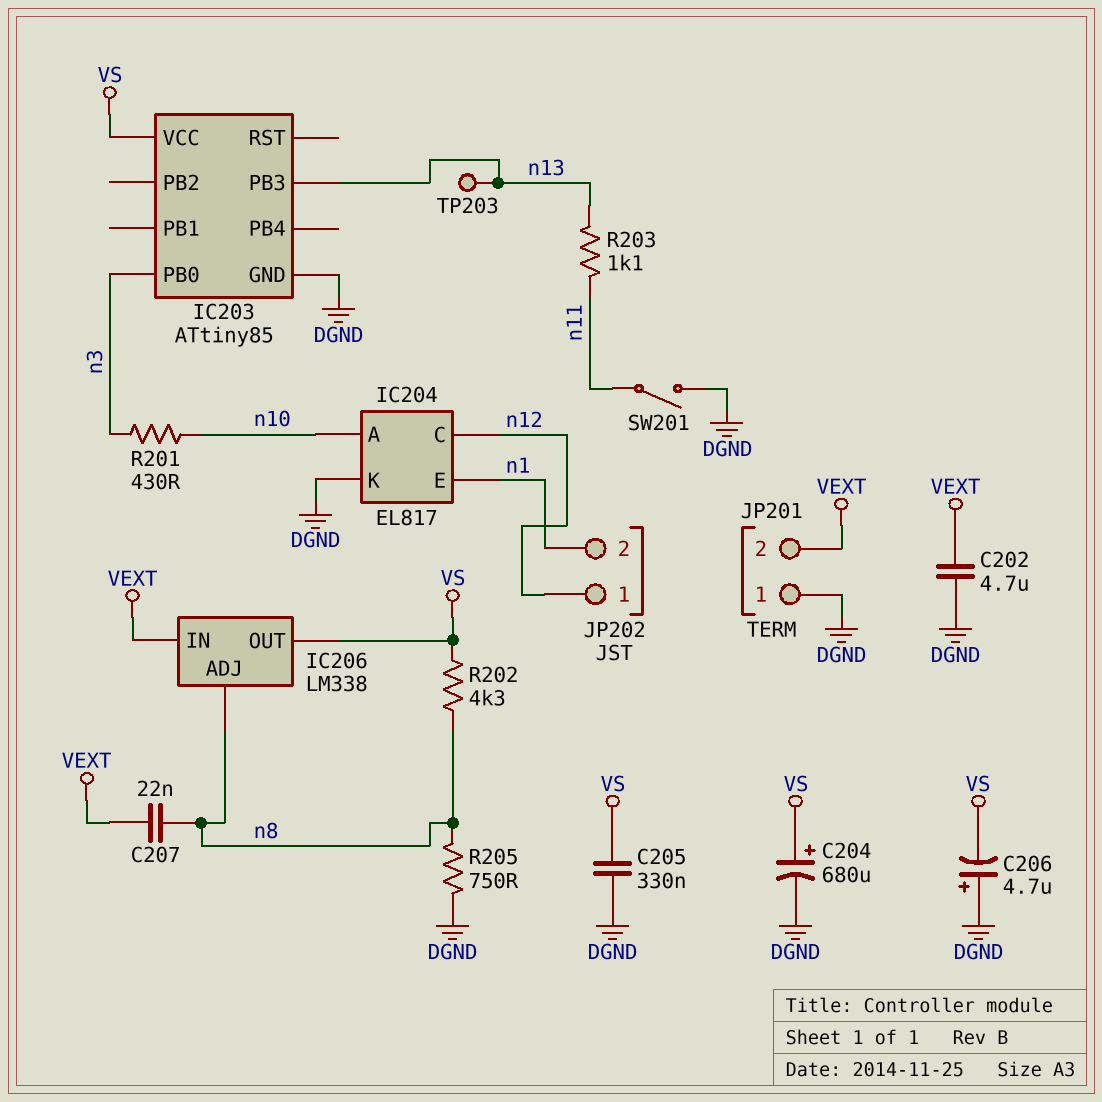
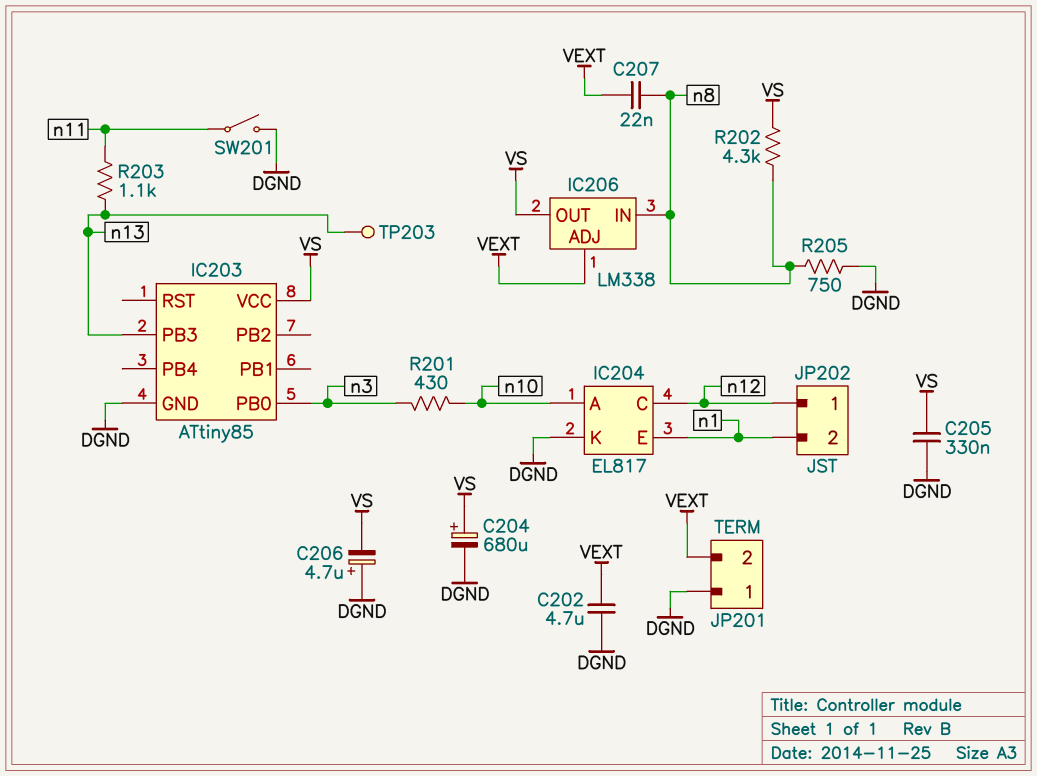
IC206 pin ADJ: n8 -> VEXT
IC206 pin IN: VEXT -> n8

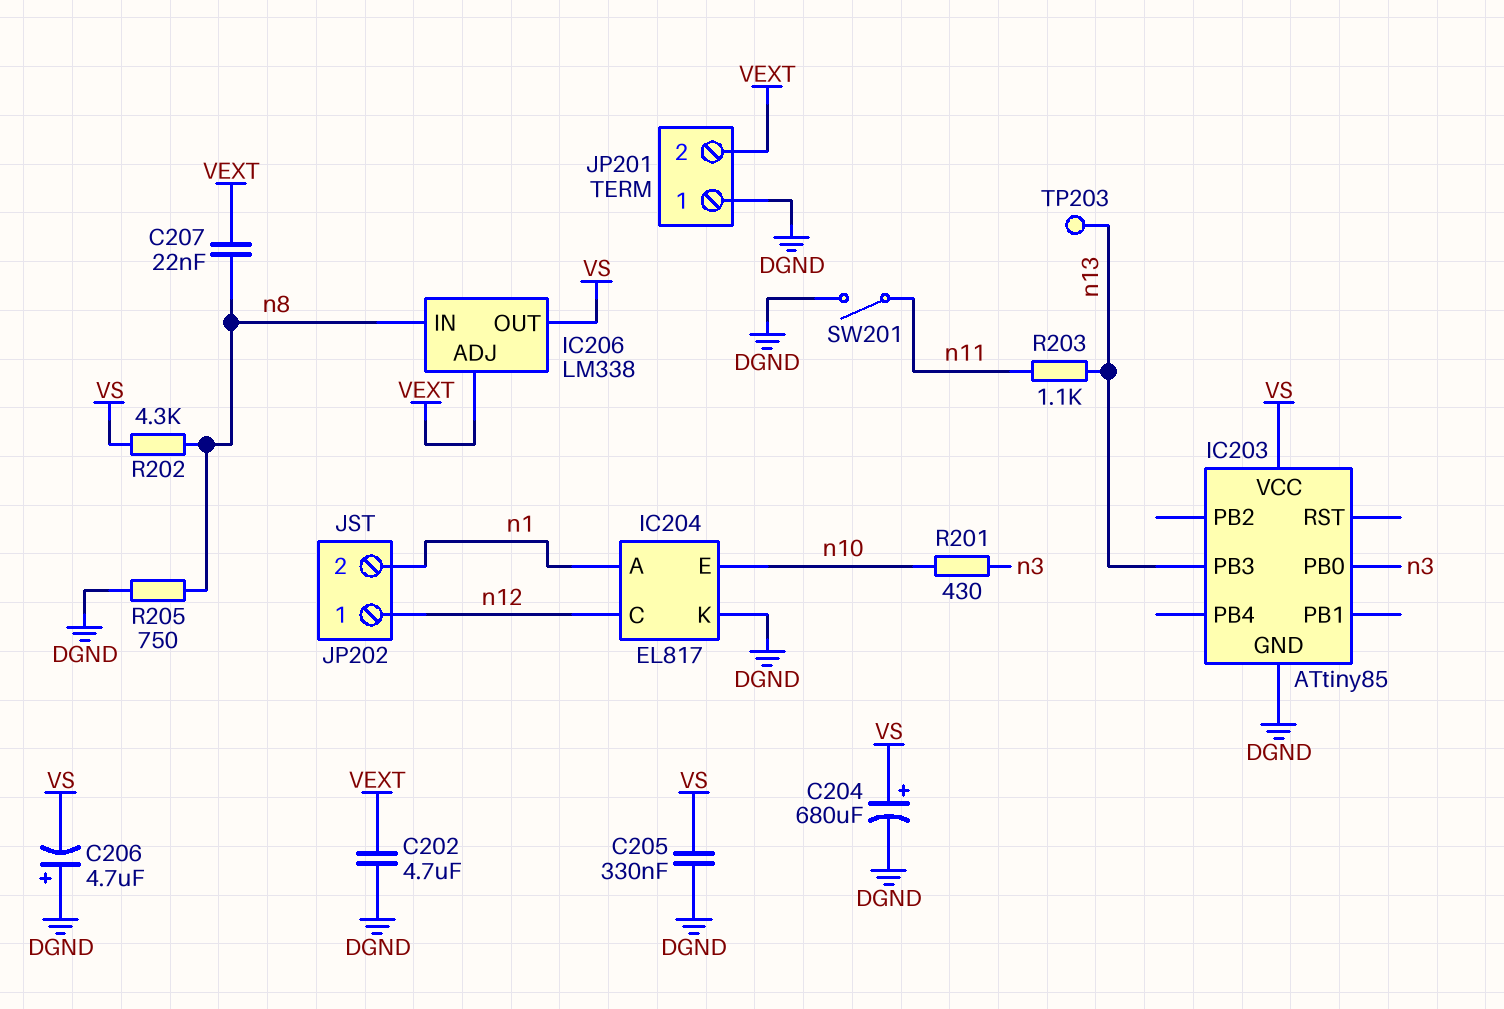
IC204 pin A: n10 -> n1
IC204 pin E: n1 -> n10

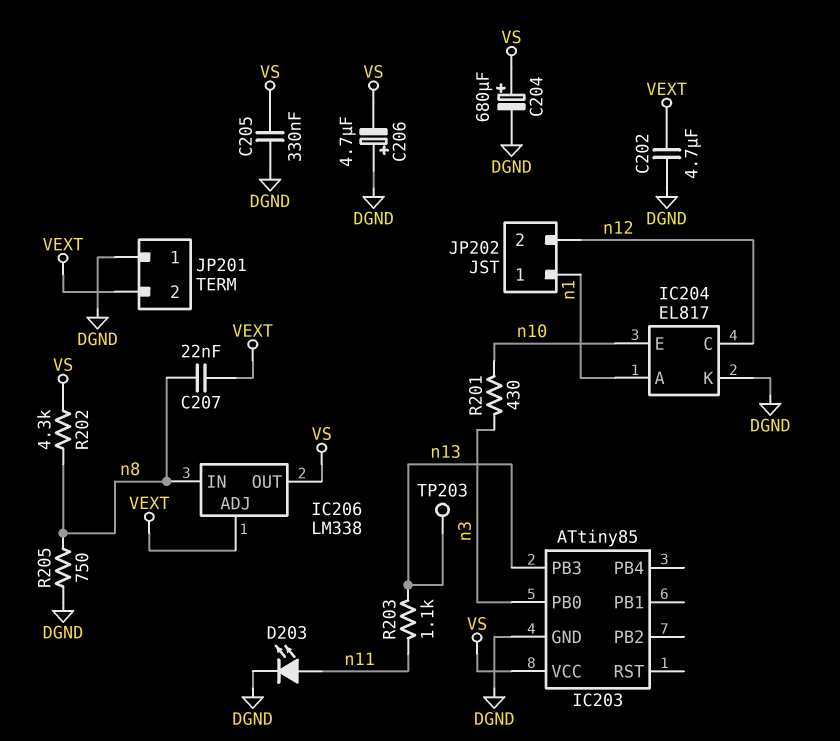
D203: none -> LED (A n11, K DGND)
JP202 pin 1: n12 -> n1
JP202 pin 2: n1 -> n12
SW201: switch (DGND, n11) -> none

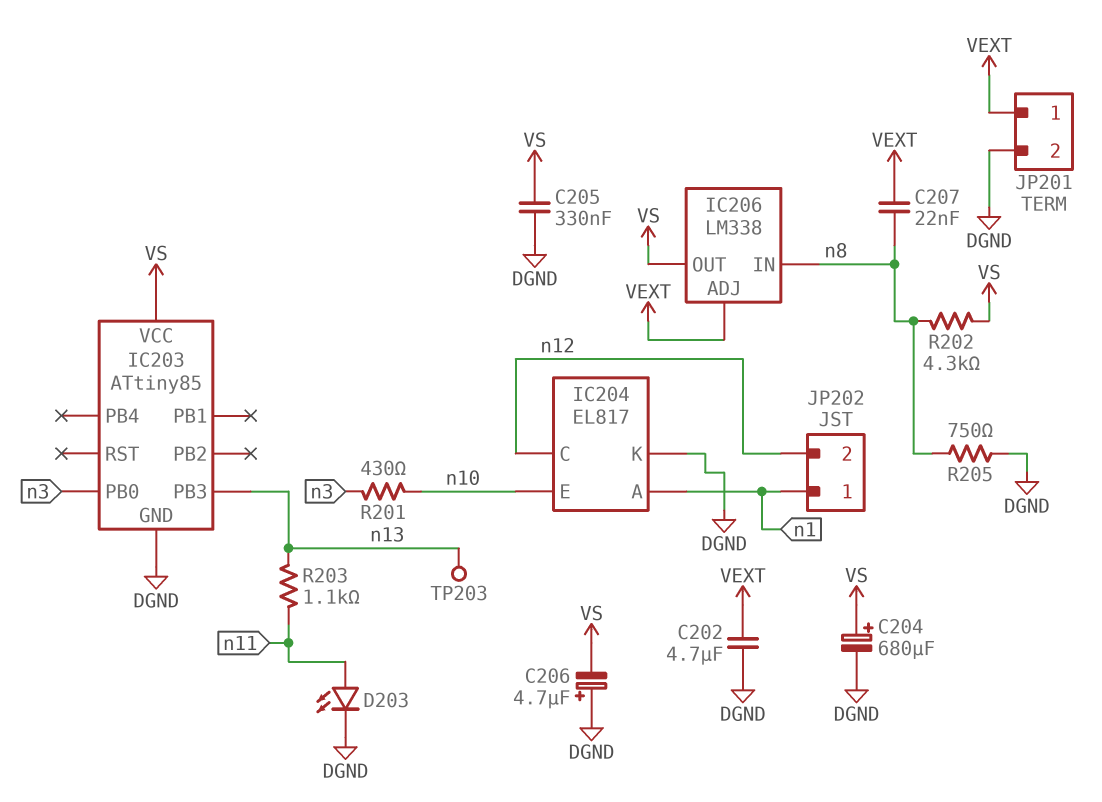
JP201 pin 1: DGND -> VEXT
JP201 pin 2: VEXT -> DGND

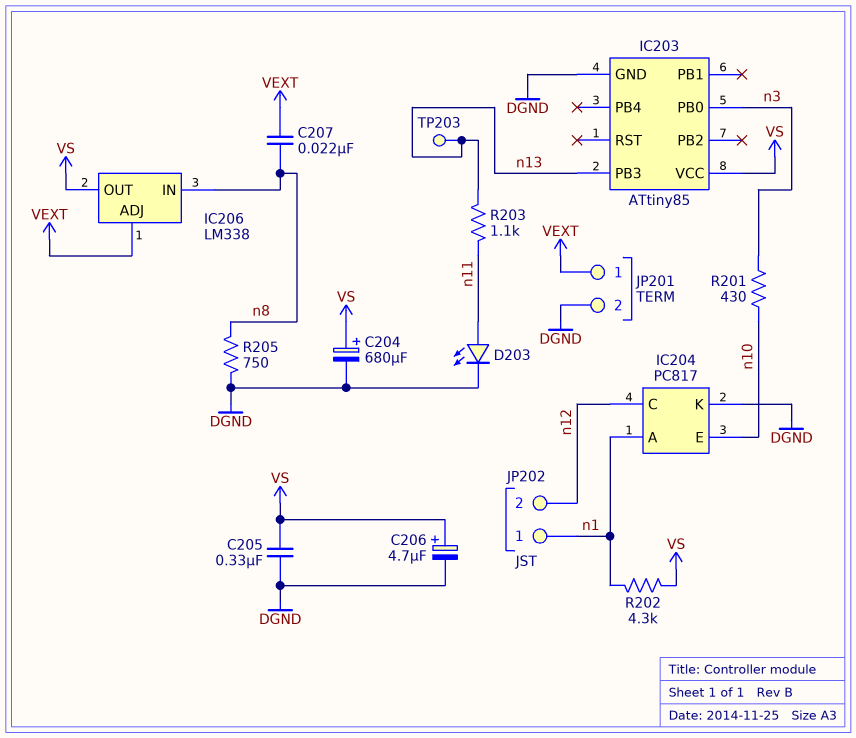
C202: 4.7uF (DGND, VEXT) -> none
C206: 4.7uF (plus DGND, minus VS) -> 4.7uF (plus VS, minus DGND)
IC204: EL817 -> PC817
R202: 4.3k (VS, n8) -> 4.3k (VS, n1)

